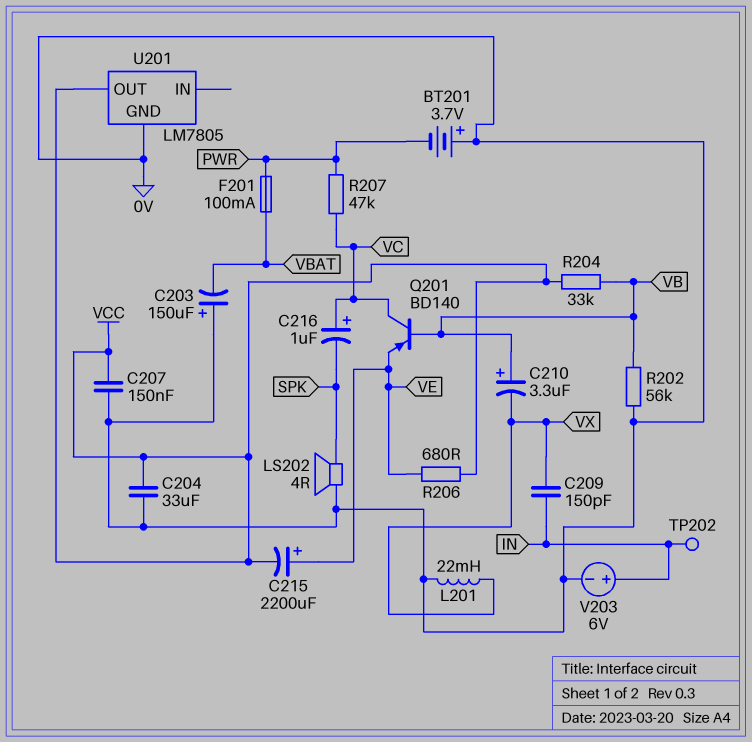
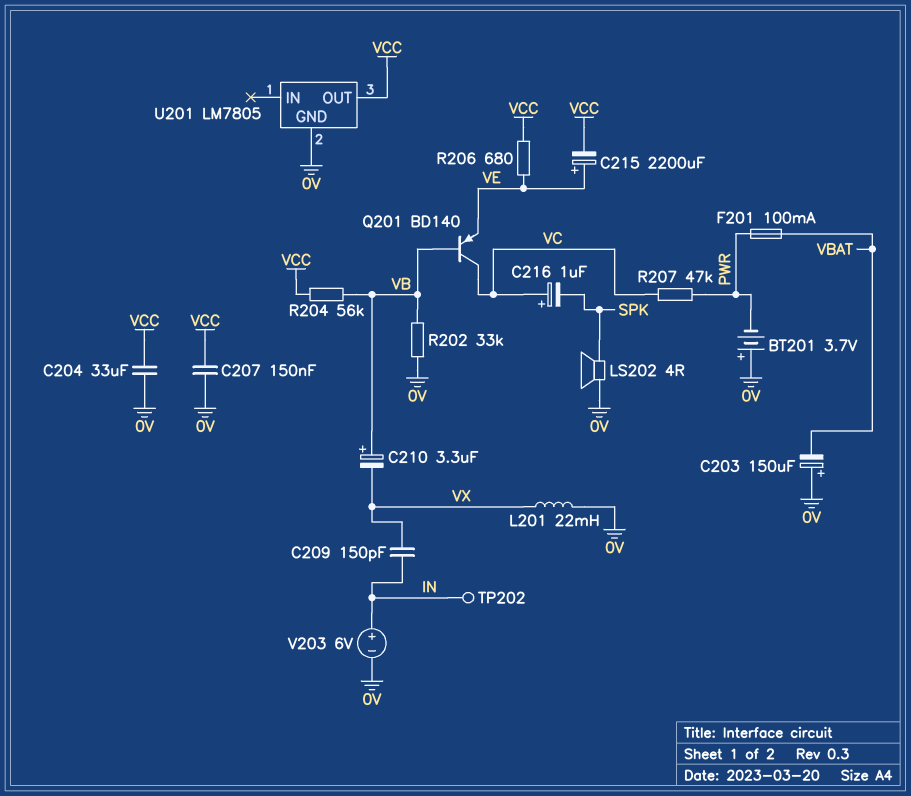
R202: 56k (0V, VB) -> 33k (0V, VB)
R204: 33k (VB, VCC) -> 56k (VB, VCC)

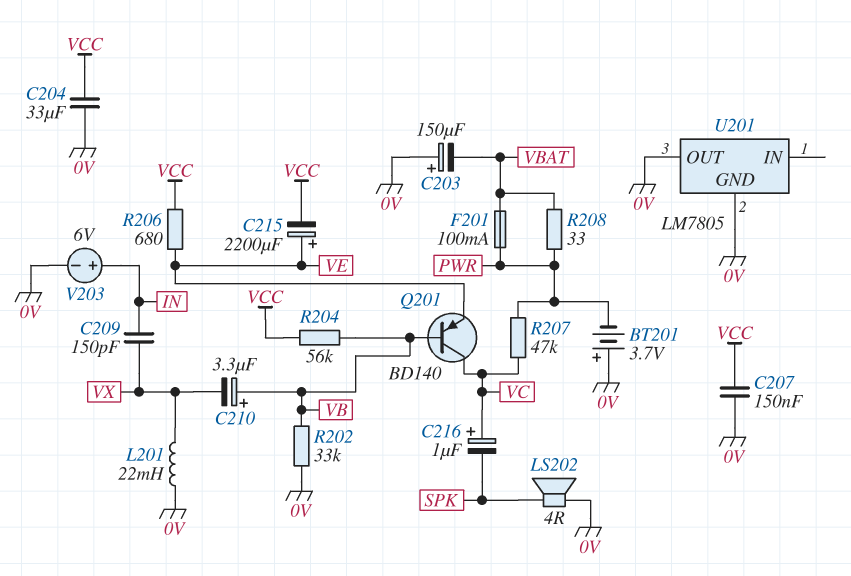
R208: none -> 33 (PWR, VBAT)
TP202: test point (IN) -> none
U201 pin OUT: VCC -> 0V

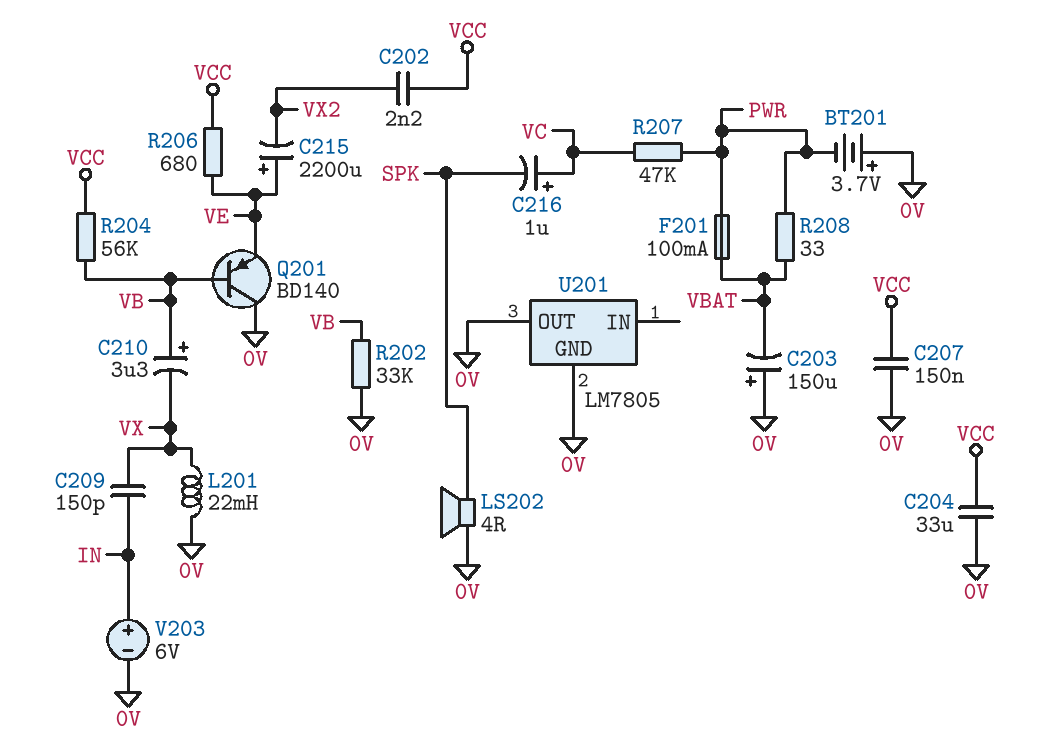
C202: none -> 2.2nF (VCC, VX2)
C215: 2200uF (plus VE, minus VCC) -> 2200uF (plus VE, minus VX2)
Q201: PNP BD140 (B VB, C VC, E VE) -> PNP BD140 (B VB, C 0V, E VE)

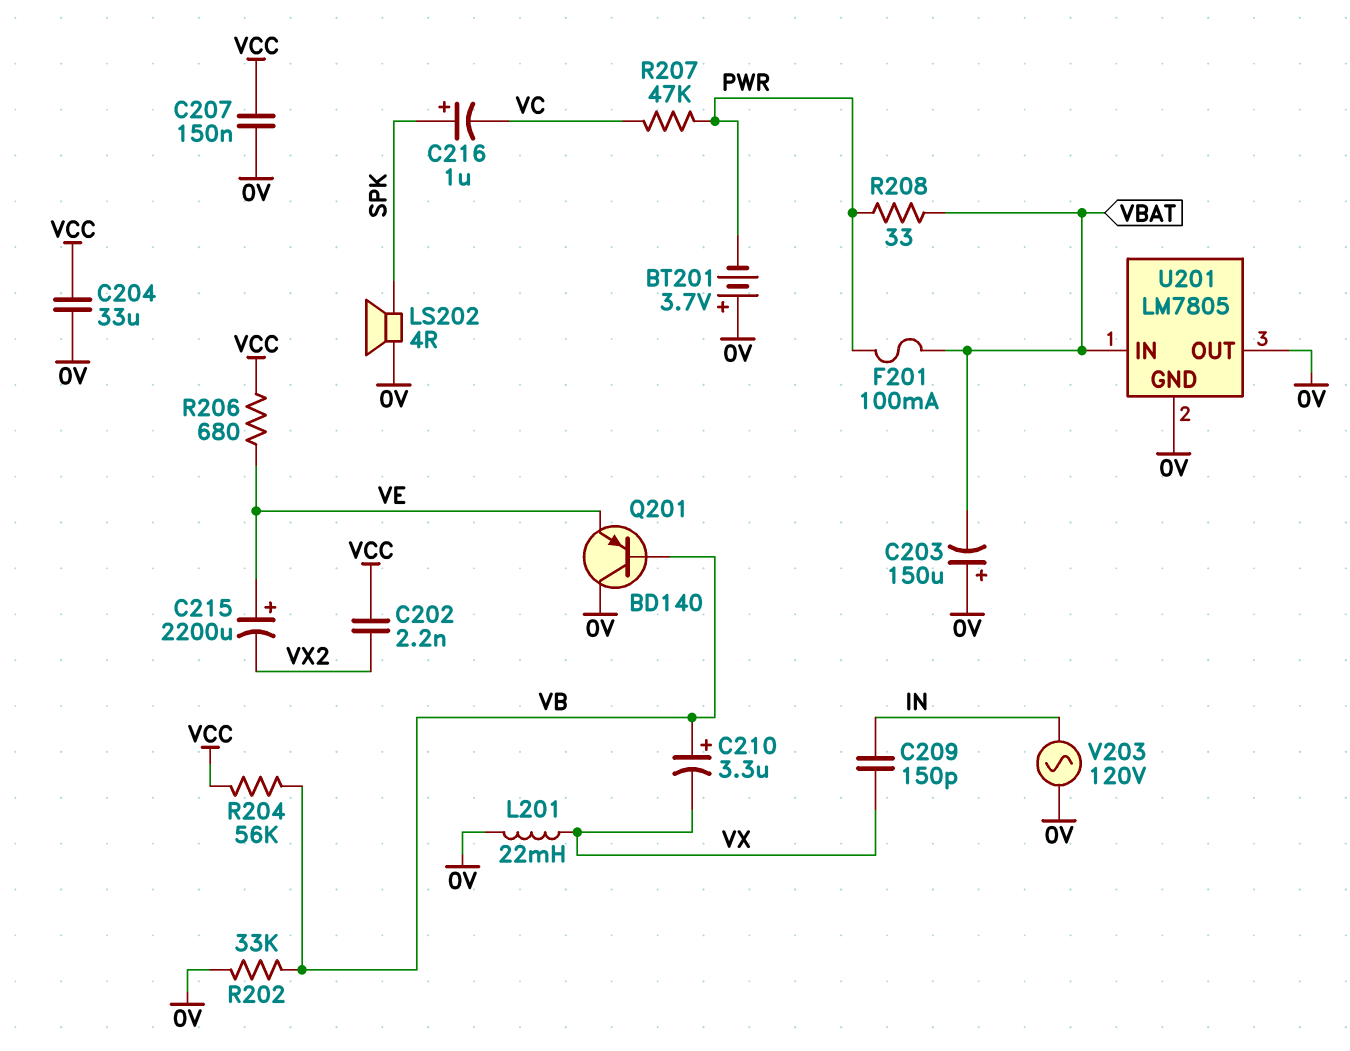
C216: 1uF (plus VC, minus SPK) -> 1uF (plus SPK, minus VC)
U201 pin IN: none -> VBAT
V203: 6V (plus IN, minus 0V) -> AC 120V (0V, IN)

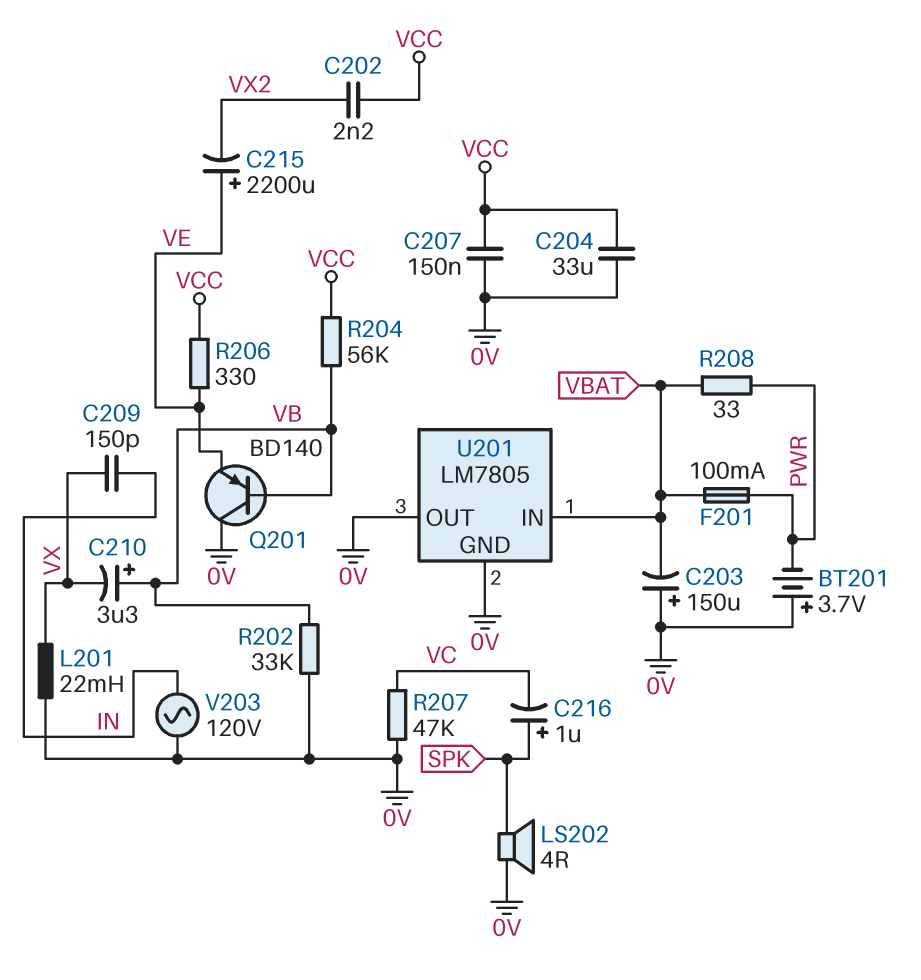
R206: 680 (VCC, VE) -> 330 (VCC, VE)
R207: 47k (PWR, VC) -> 47k (0V, VC)

